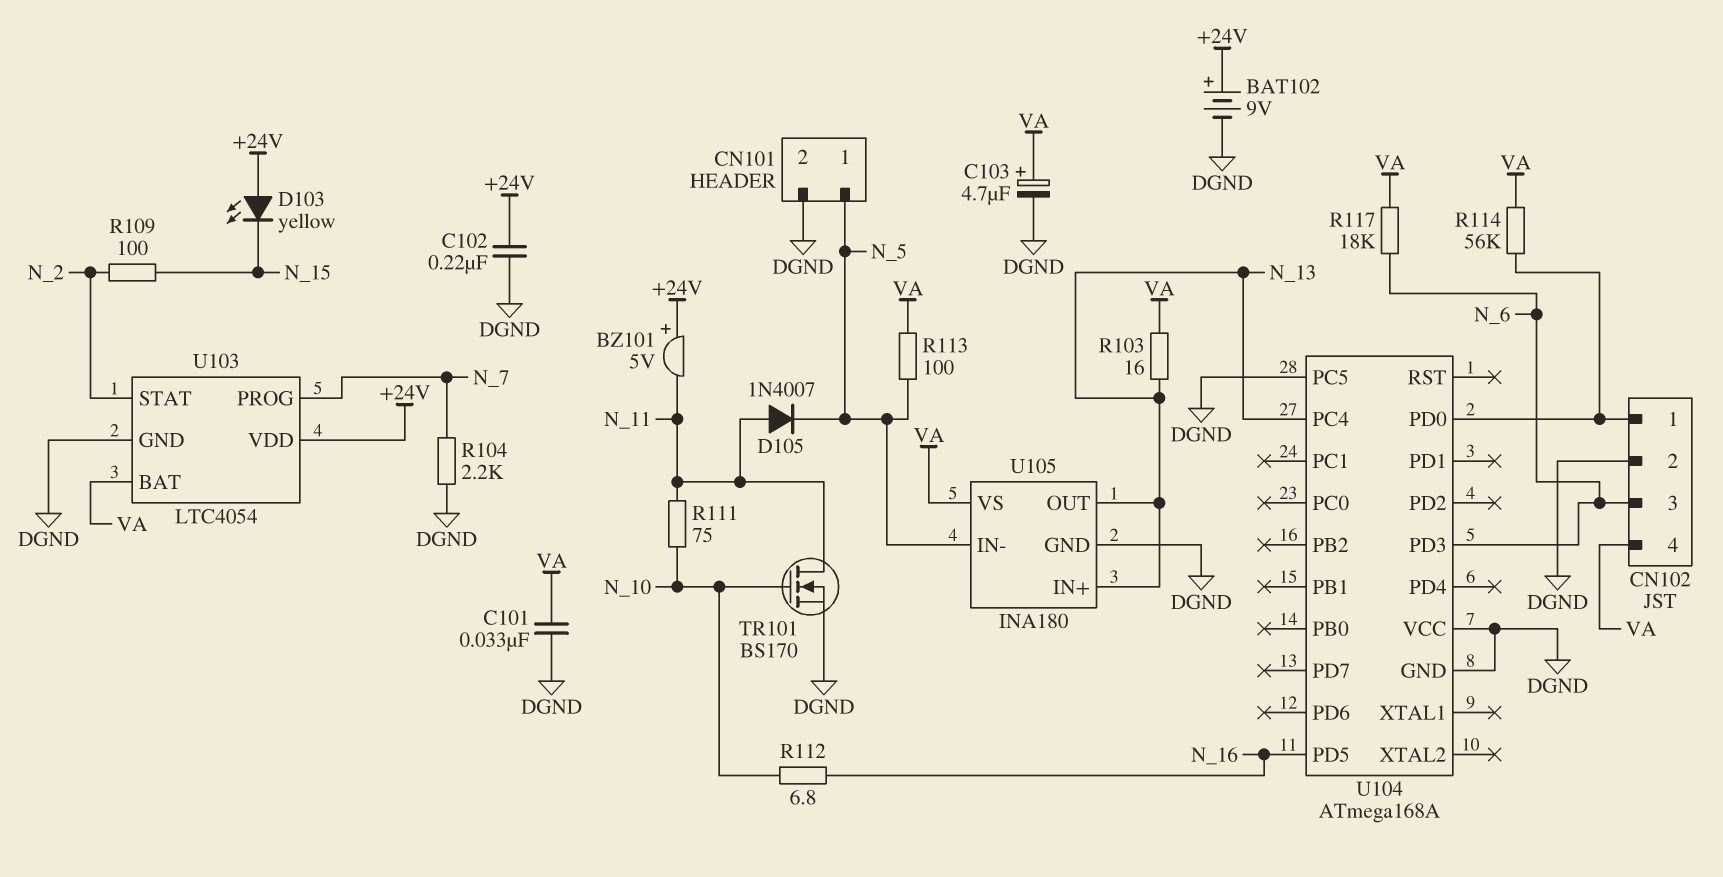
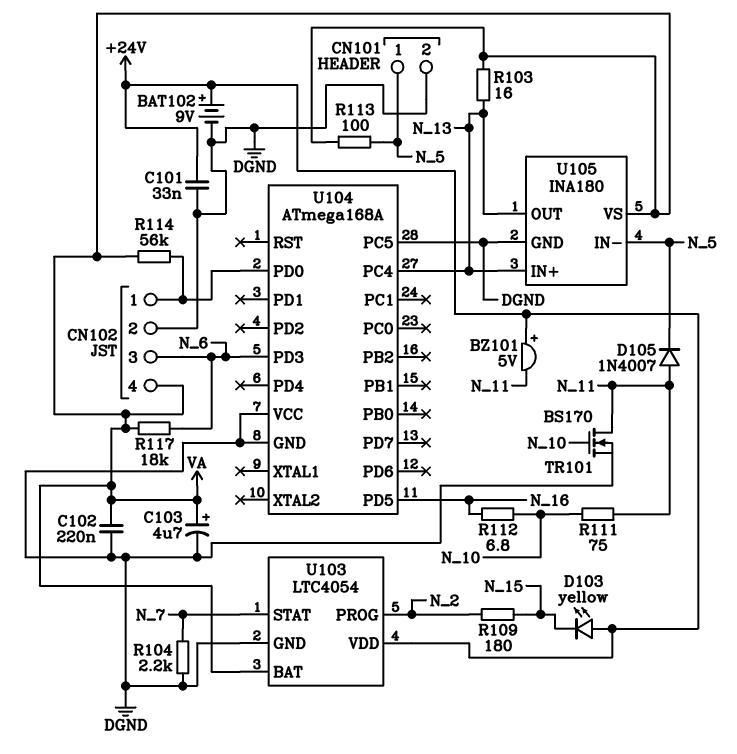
C101: 33nF (DGND, VA) -> 33nF (+24V, DGND)
C102: 220nF (+24V, DGND) -> 220nF (DGND, VA)
R109: 100 (N_2, N_15) -> 180 (N_2, N_15)
U103 pin PROG: N_7 -> N_2
U103 pin STAT: N_2 -> N_7

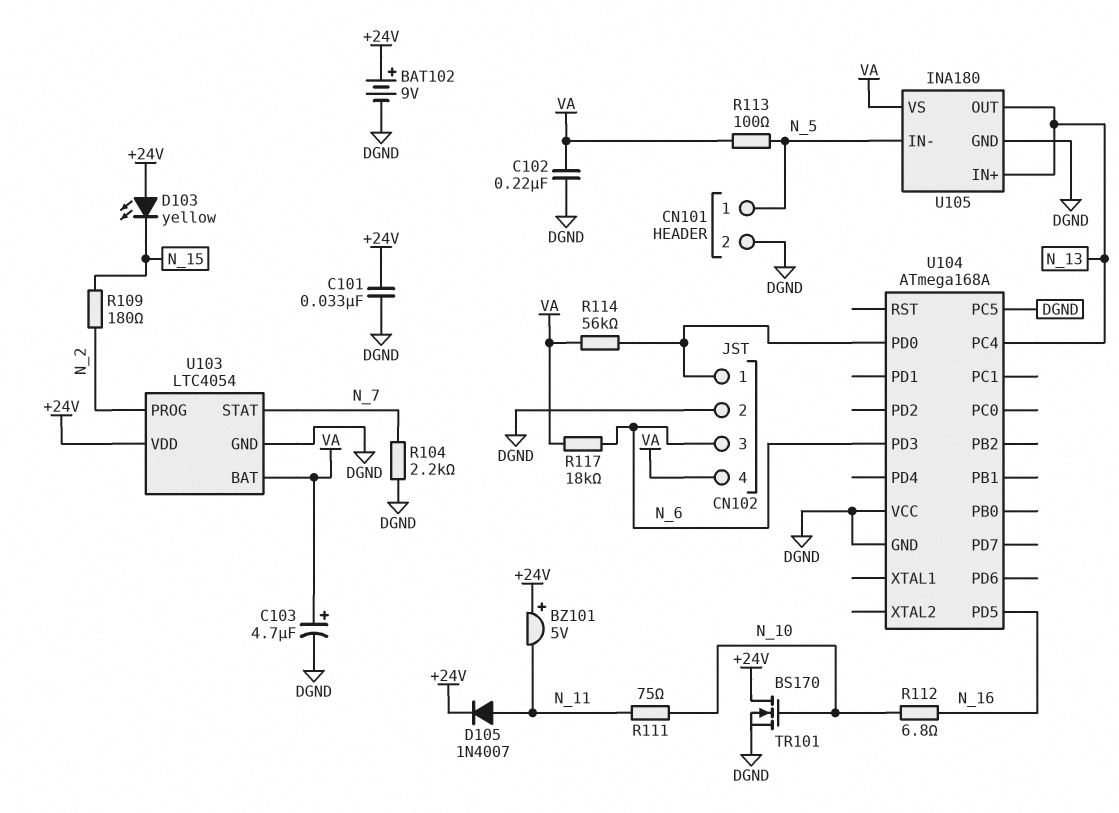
D105: diode 1N4007 (A N_11, K N_5) -> diode 1N4007 (A N_11, K +24V)
R103: 16 (N_13, VA) -> none
TR101: NMOS BS170 (G N_10, D N_11, S DGND) -> NMOS BS170 (G N_10, D +24V, S DGND)

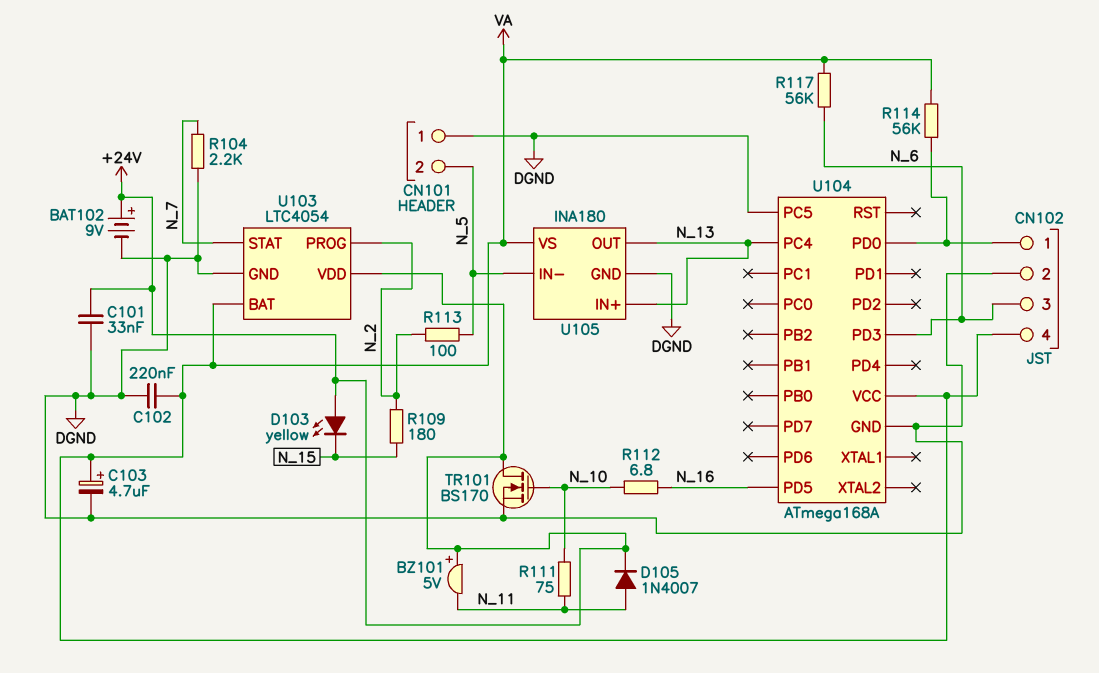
CN101 pin 1: N_5 -> DGND
CN101 pin 2: DGND -> N_5
R113: 100 (N_5, VA) -> 100 (N_2, N_5)
R117: 18k (N_6, VA) -> 56k (N_6, VA)
U104 pin VCC: DGND -> VA

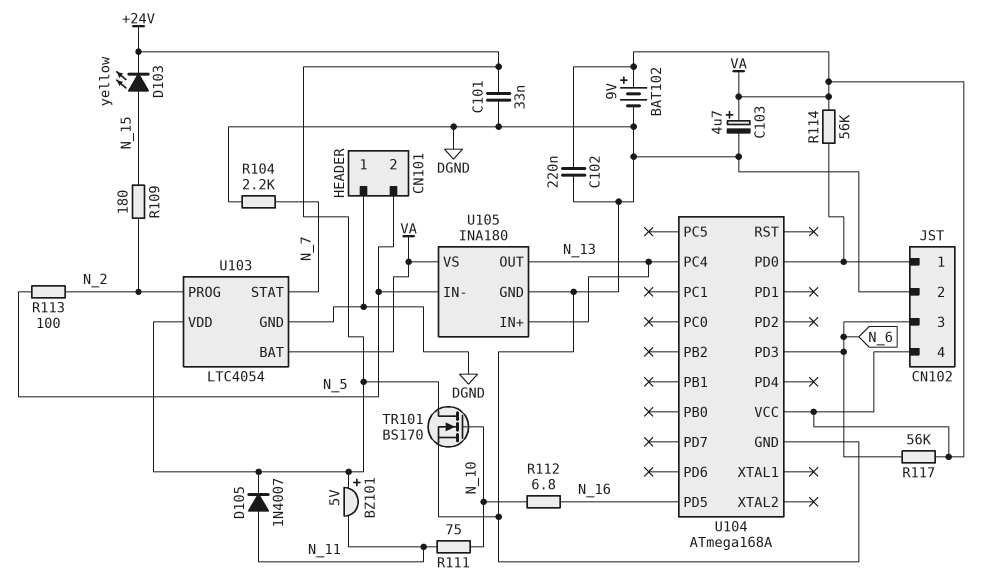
BAT102: 9V (plus +24V, minus DGND) -> 9V (plus VA, minus DGND)
D103: LED yellow (A +24V, K N_15) -> LED yellow (A N_15, K +24V)
U104 pin PC5: DGND -> none

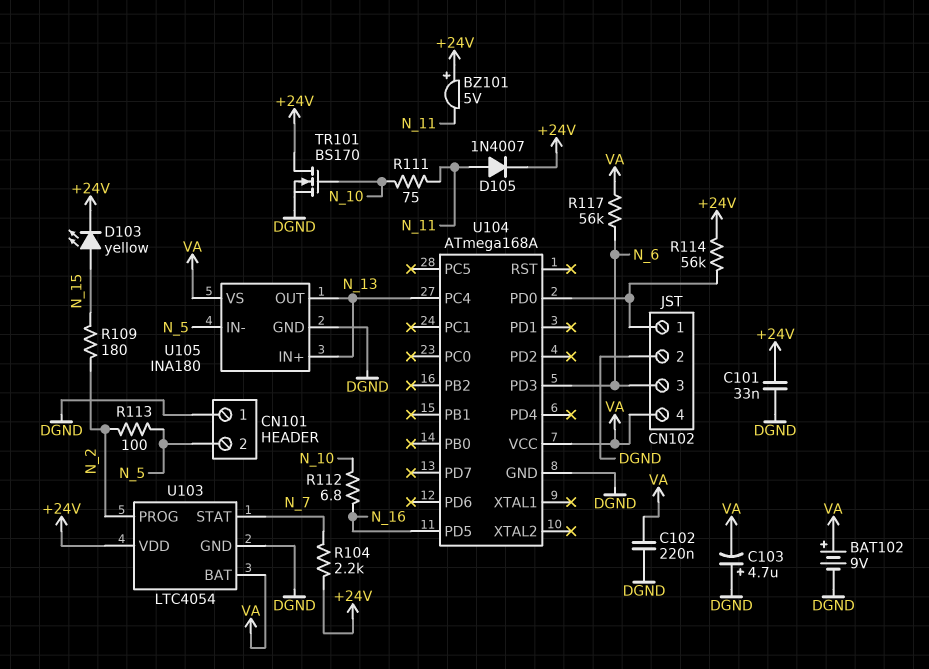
C103: 4.7uF (plus VA, minus DGND) -> 4.7uF (plus DGND, minus VA)
R104: 2.2k (DGND, N_7) -> 2.2k (+24V, N_7)
R114: 56k (CN102/1, VA) -> 56k (+24V, CN102/1)

